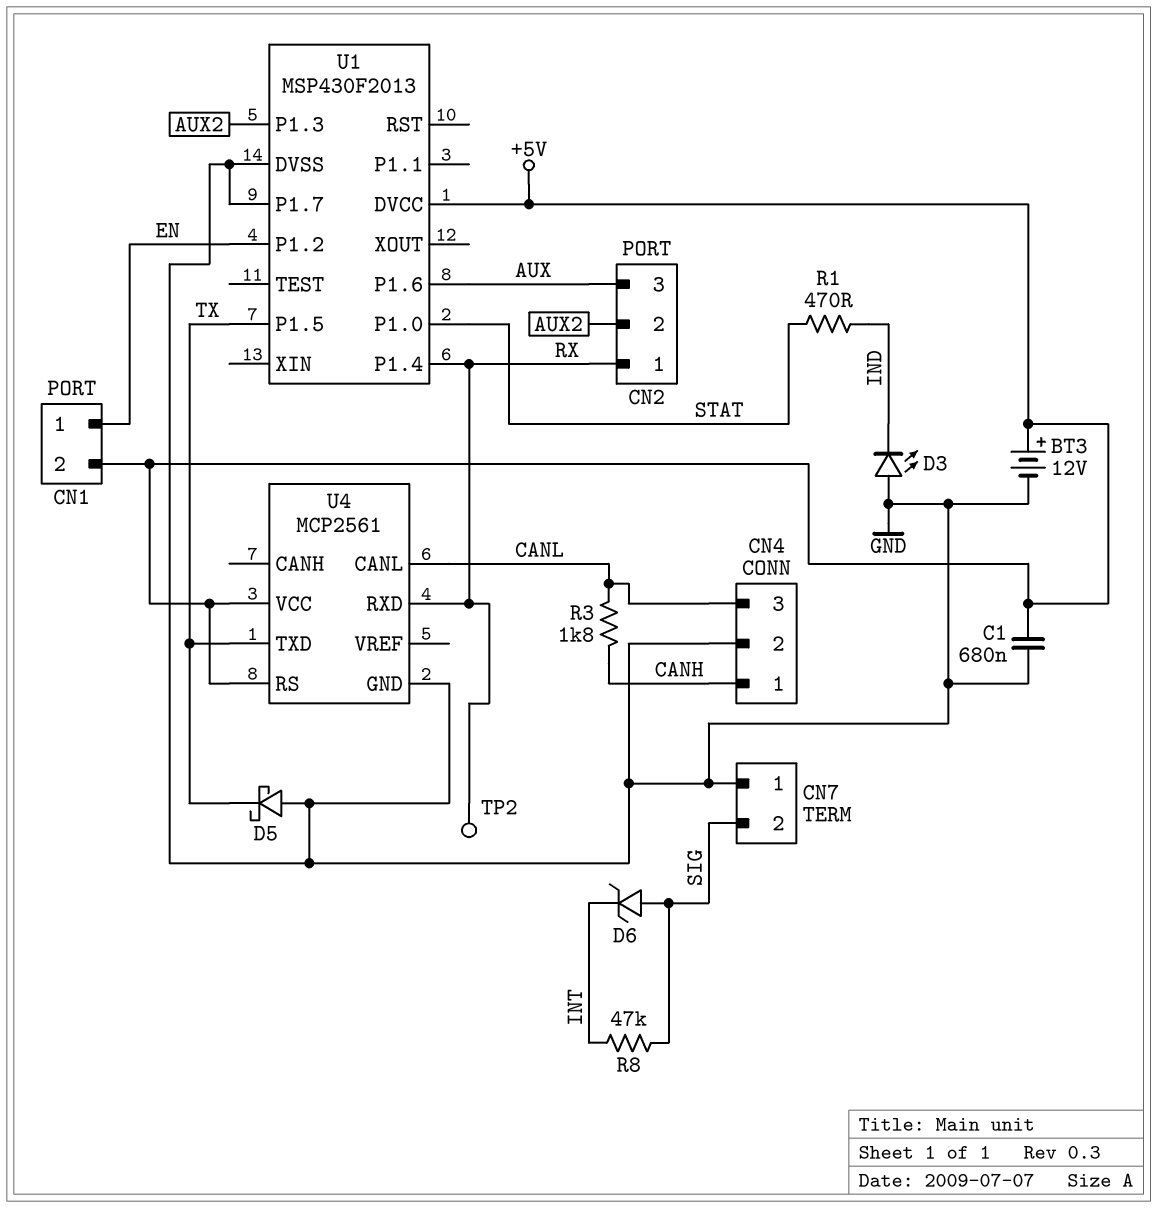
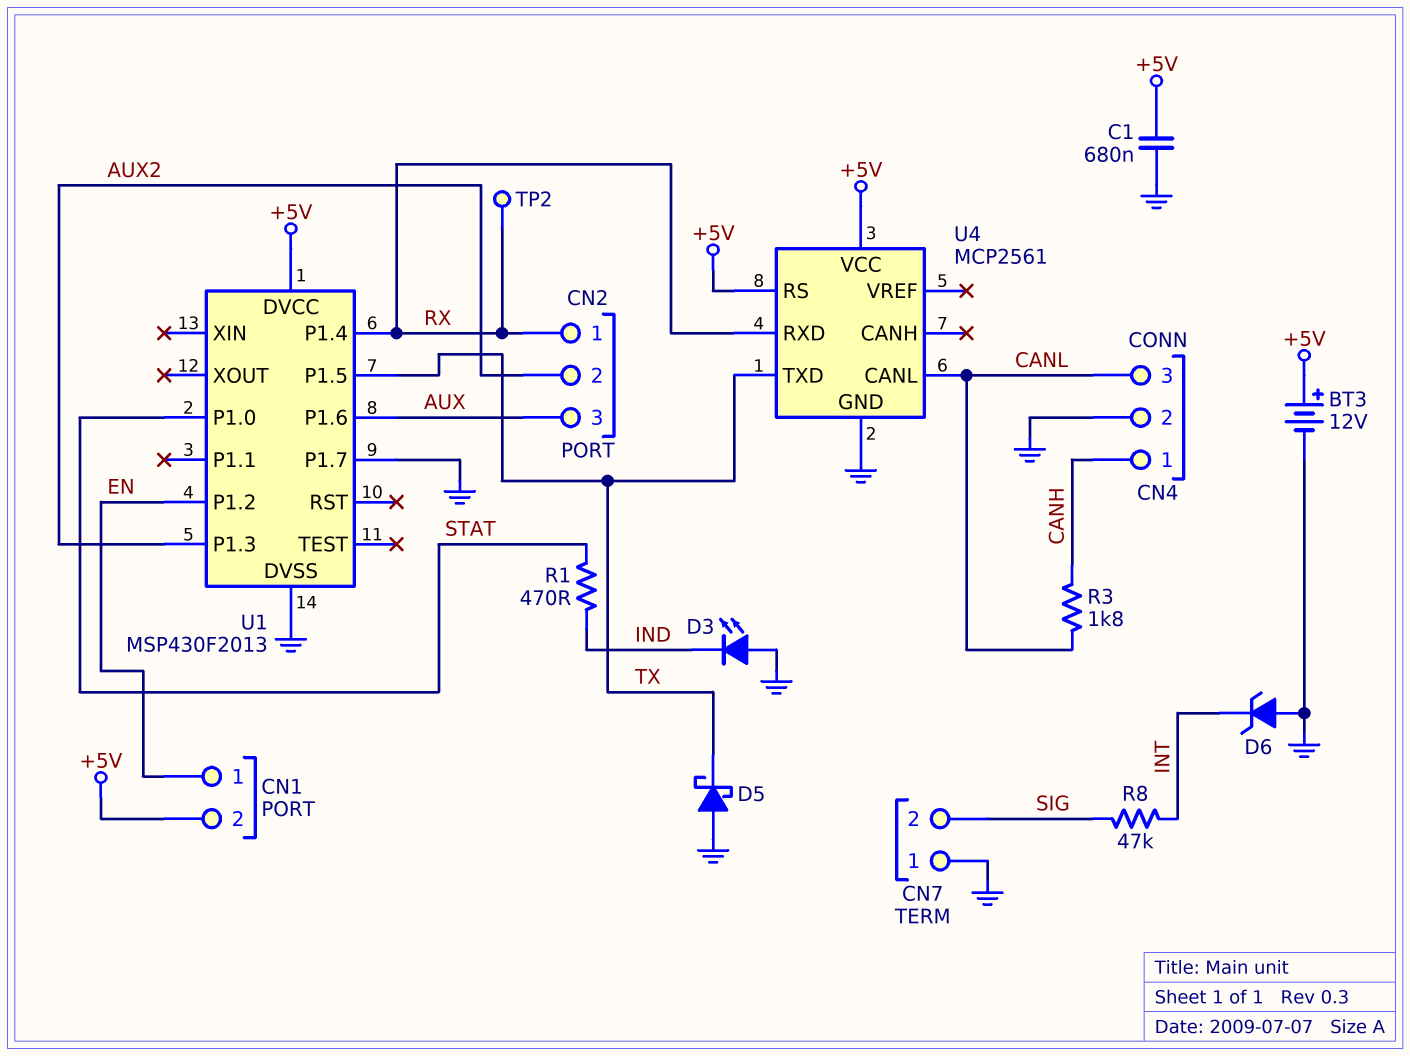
D6: zener (A SIG, K INT) -> zener (A GND, K INT)

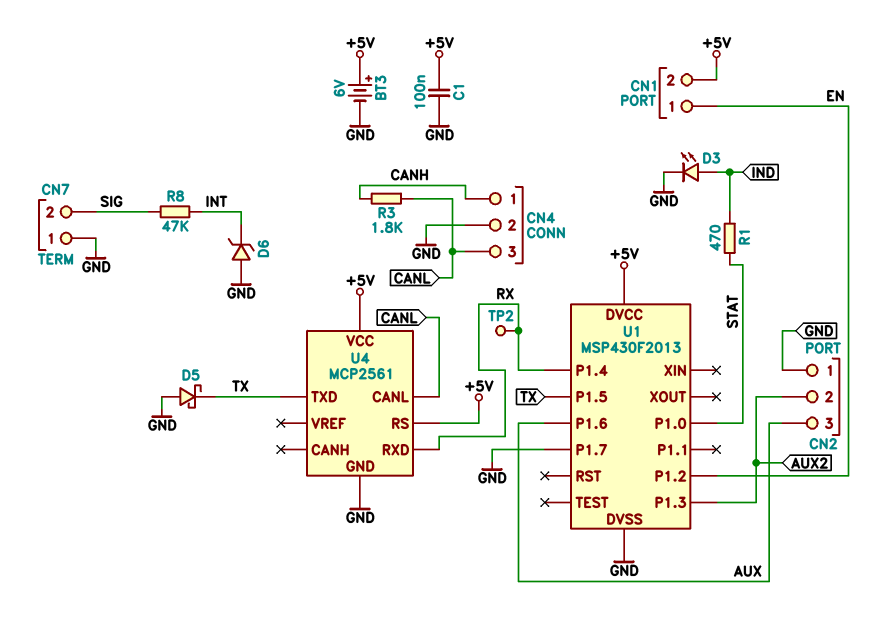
BT3: 12V (plus +5V, minus GND) -> 6V (plus +5V, minus GND)
C1: 680nF (+5V, GND) -> 100nF (+5V, GND)
CN2 pin 1: RX -> GND
D3: LED (A GND, K IND) -> LED (A IND, K GND)

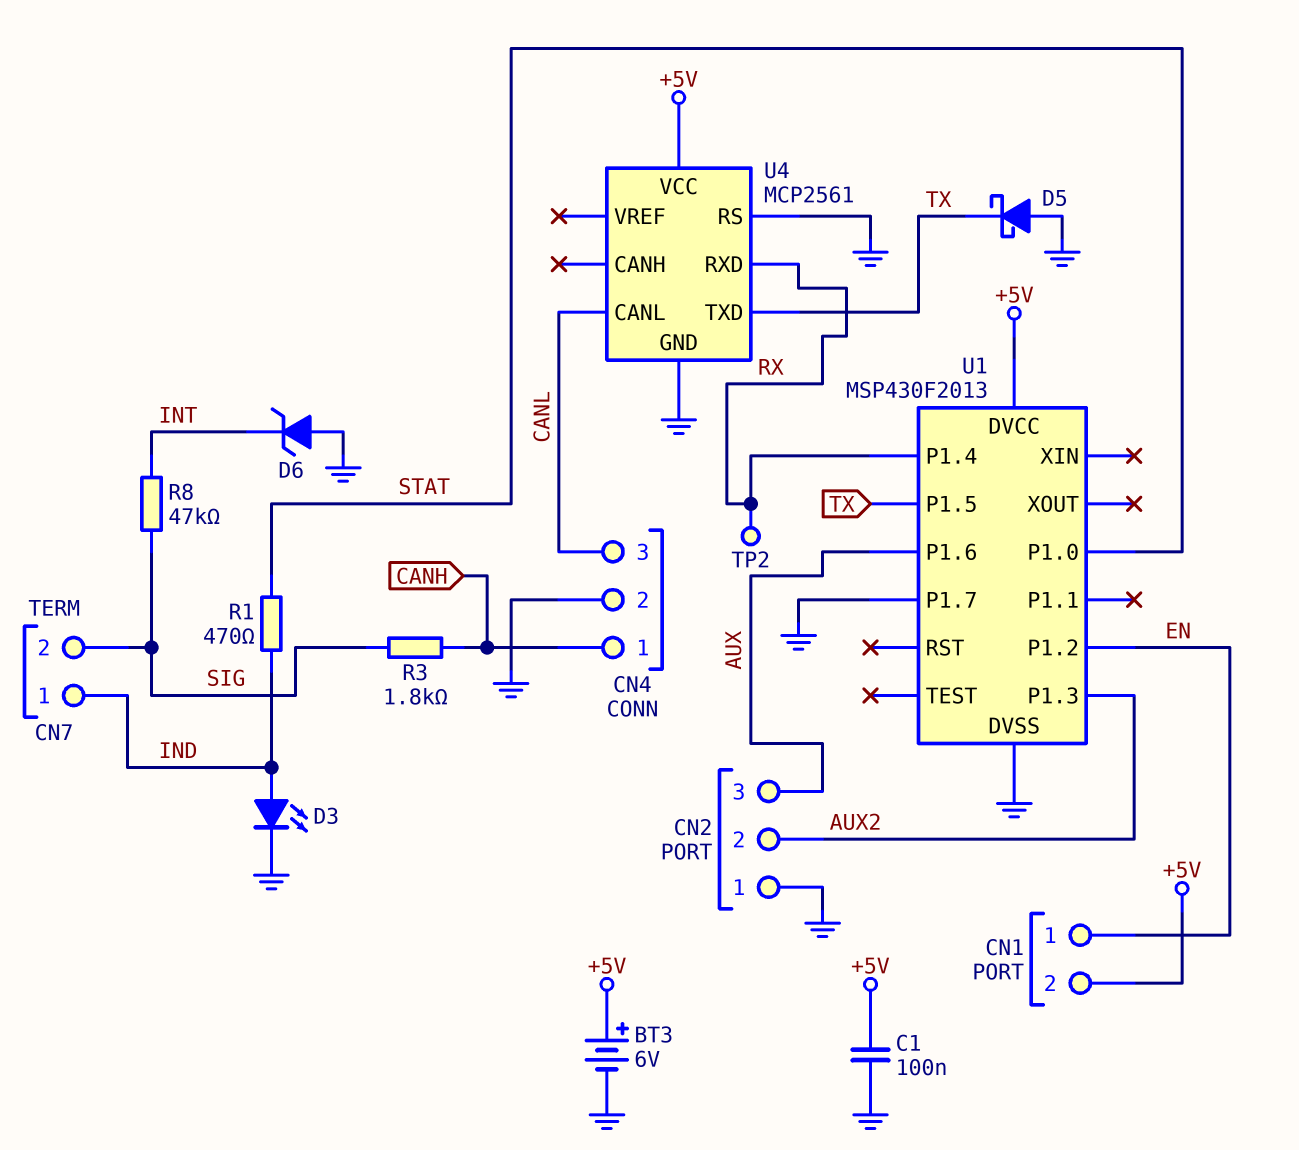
CN7 pin 1: GND -> IND
R3: 1.8k (CANH, CANL) -> 1.8k (CANH, SIG)
U4 pin RS: +5V -> GND

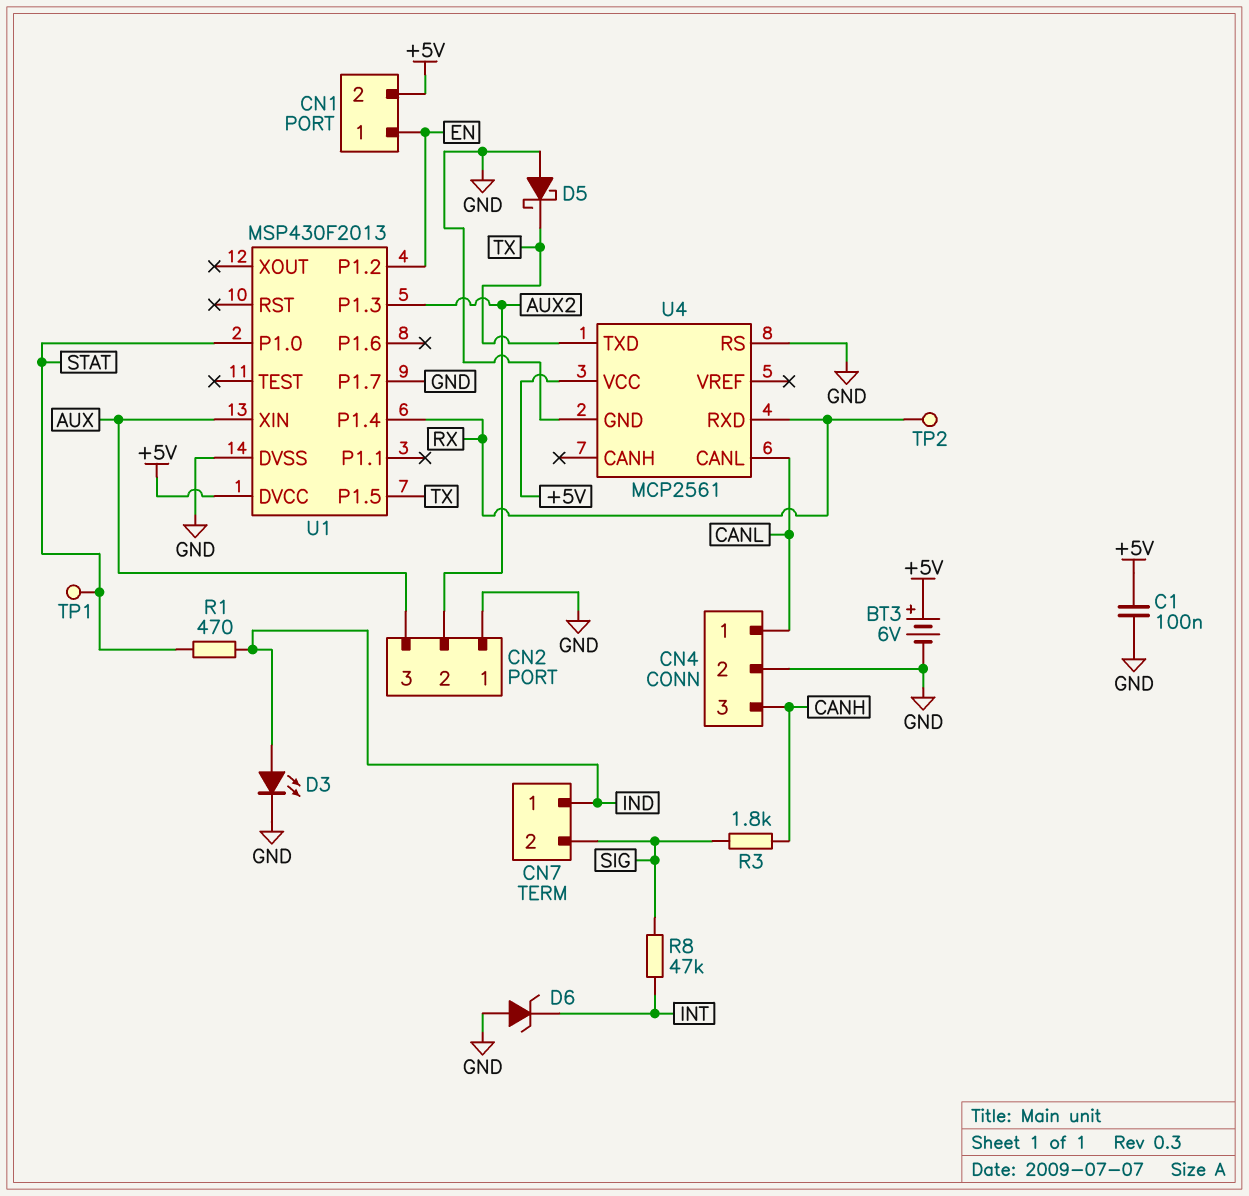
CN4 pin 1: CANH -> CANL
CN4 pin 3: CANL -> CANH
TP1: none -> test point (STAT)
U1 pin P1.6: AUX -> none
U1 pin XIN: none -> AUX

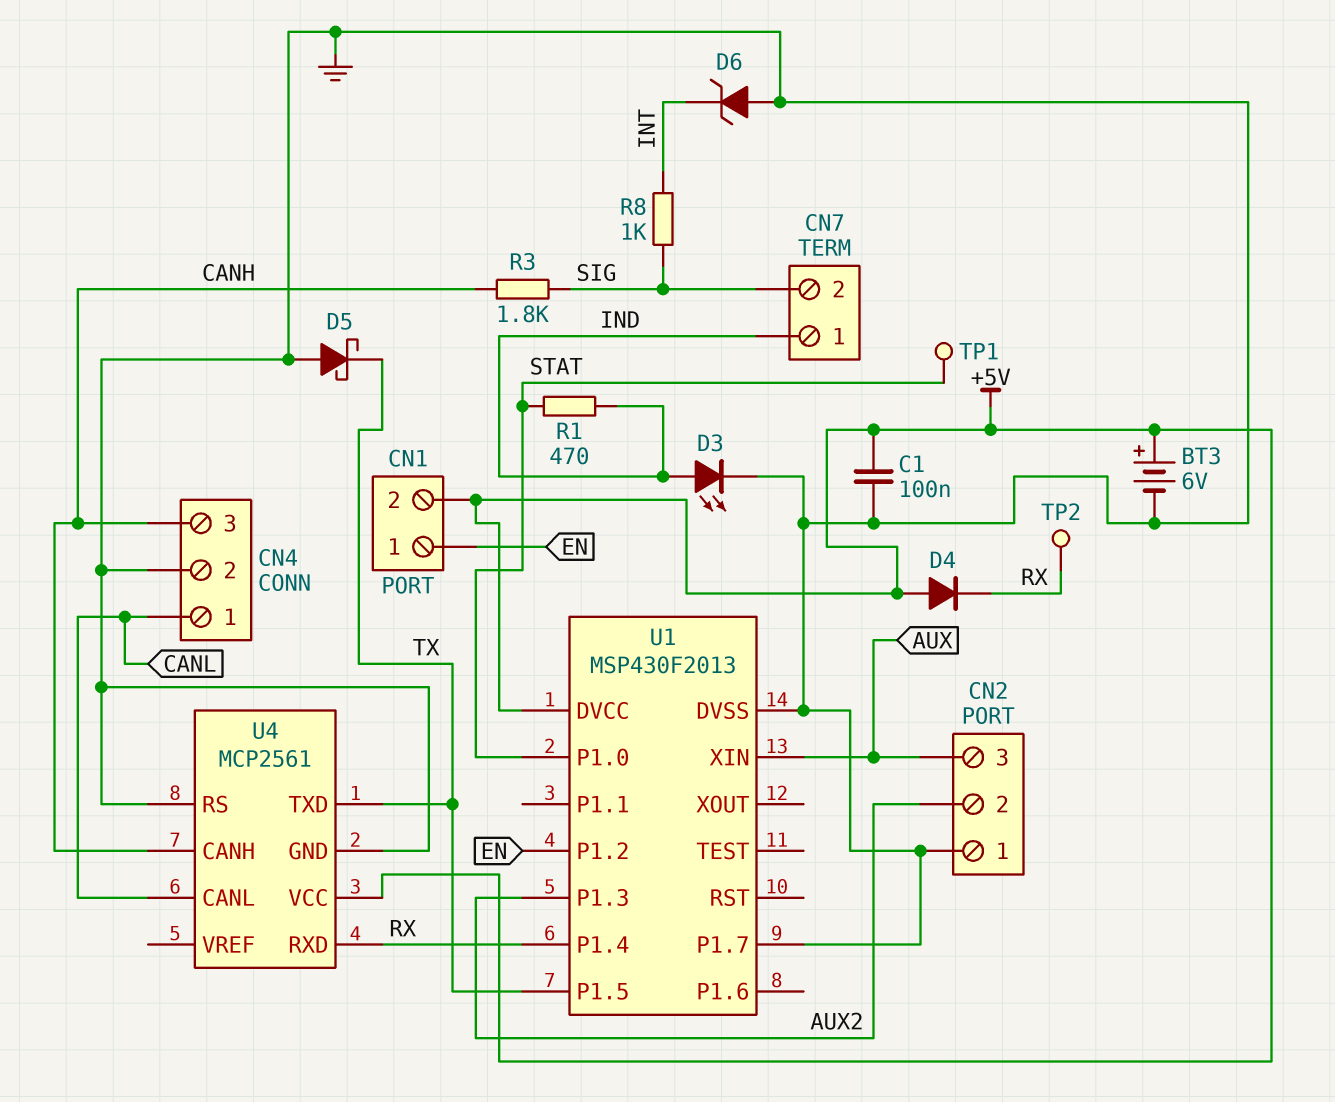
D4: none -> diode (A +5V, K RX)
R8: 47k (INT, SIG) -> 1k (INT, SIG)
U4 pin CANH: none -> CANH

